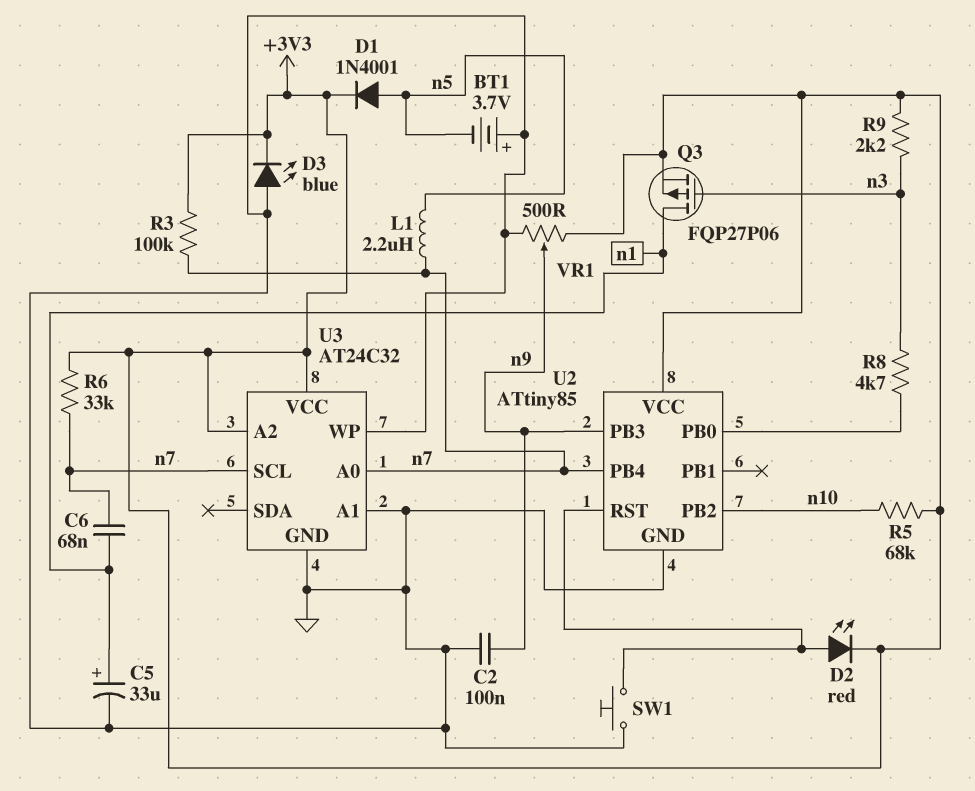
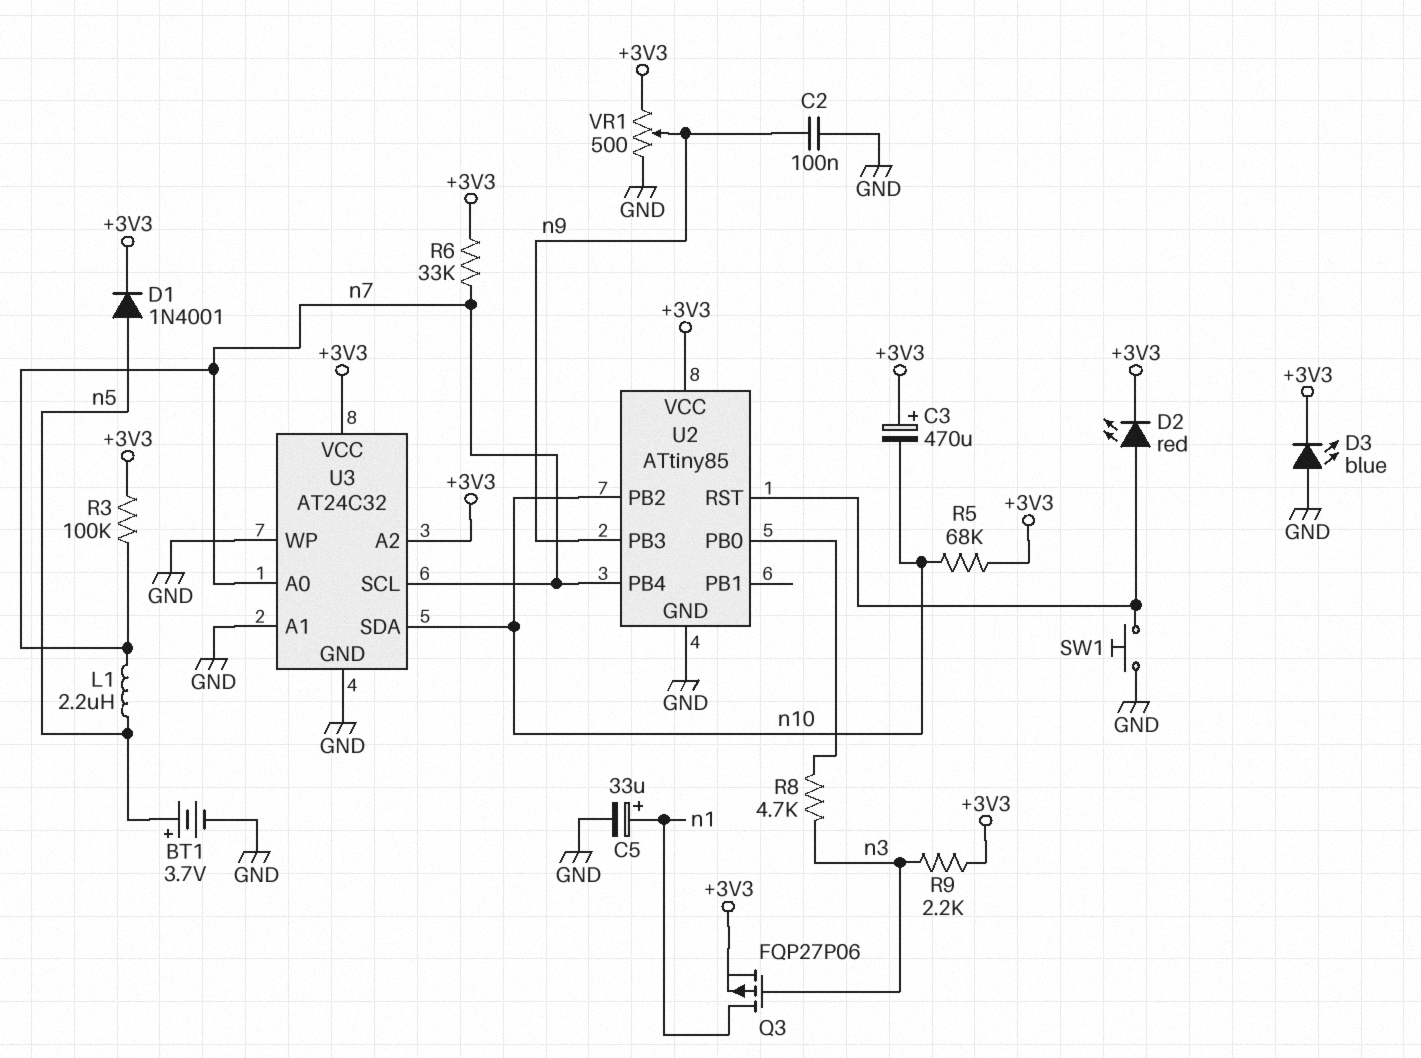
BT1: 3.7V (plus GND, minus n5) -> 3.7V (plus n5, minus GND)
C3: none -> 470uF (plus +3V3, minus n10)
C6: 68nF (n1, n7) -> none
U3 pin SDA: none -> n10

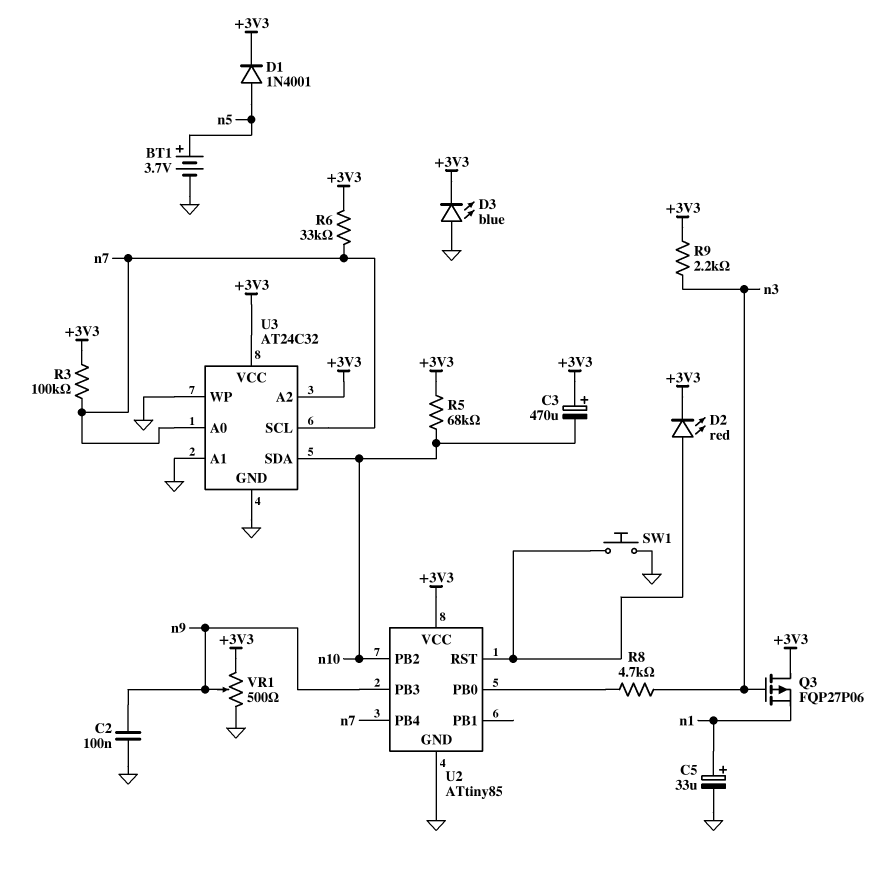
L1: 2.2uH (n5, n7) -> none
Q3: PMOS FQP27P06 (G n3, D n1, S +3V3) -> PMOS FQP27P06 (G n3, D +3V3, S n1)

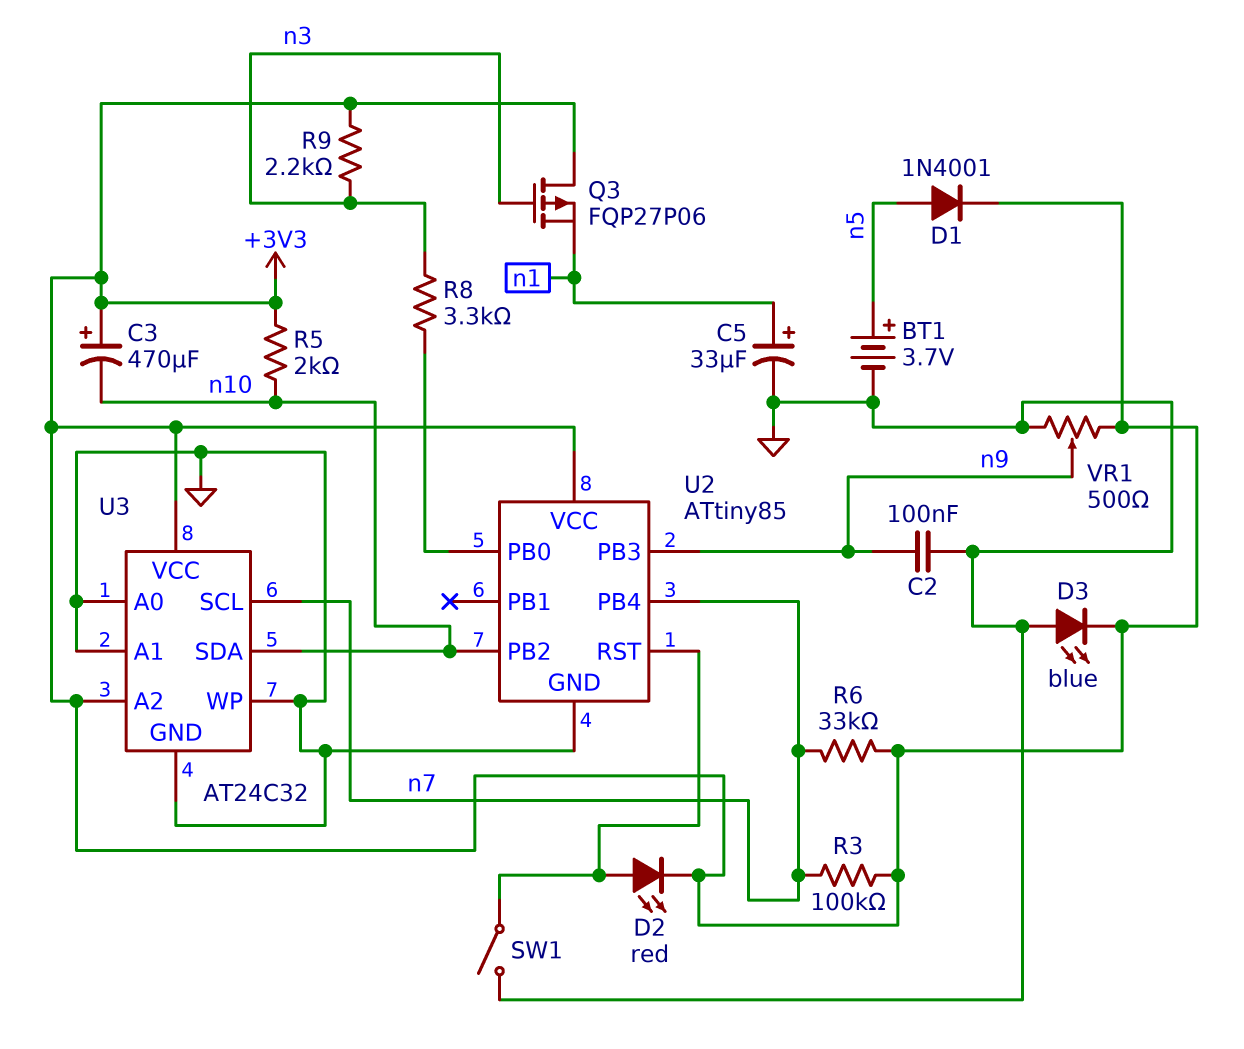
R5: 68k (+3V3, n10) -> 2k (+3V3, n10)
R8: 4.7k (U2/PB0, n3) -> 3.3k (U2/PB0, n3)
SW1: button (GND, U2/RST) -> switch (GND, U2/RST)
U3 pin A0: n7 -> GND

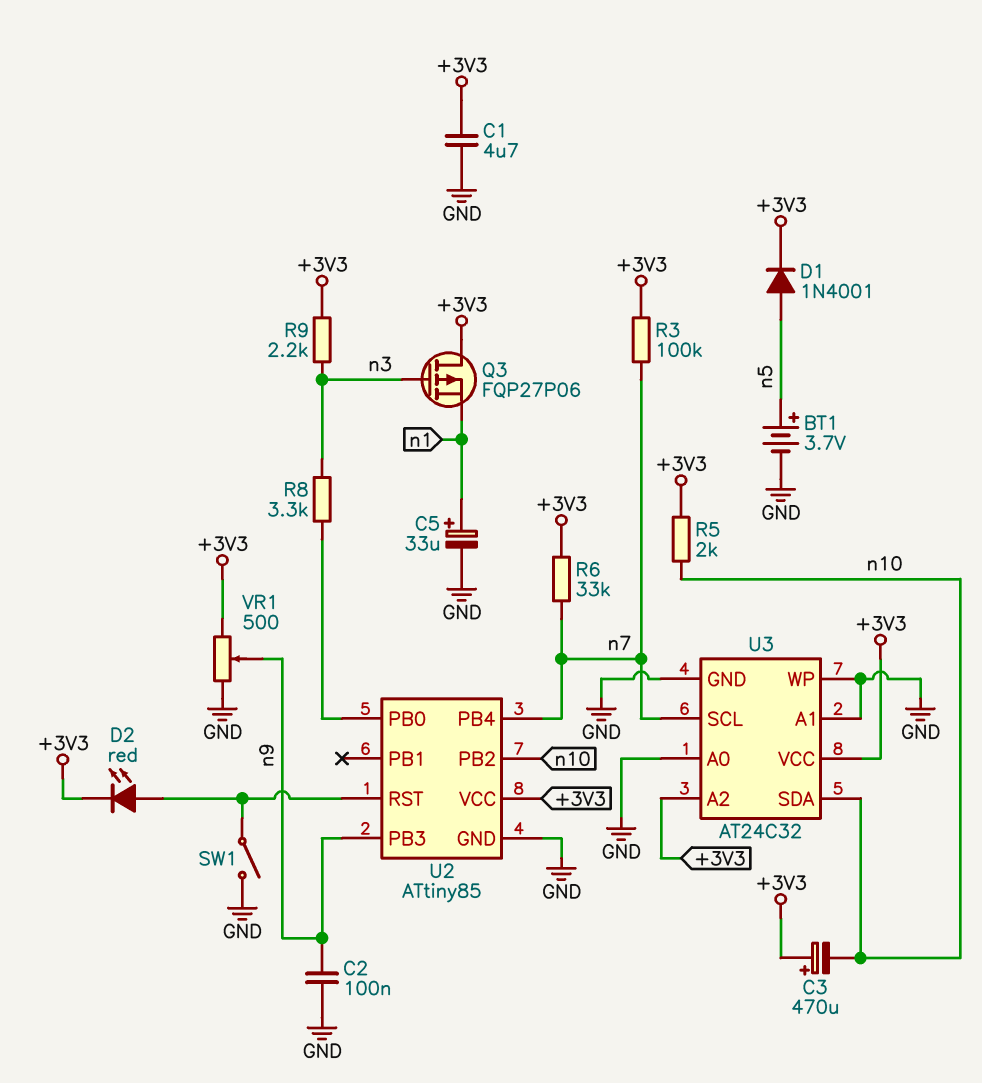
C1: none -> 4.7uF (+3V3, GND)
D3: LED blue (A GND, K +3V3) -> none

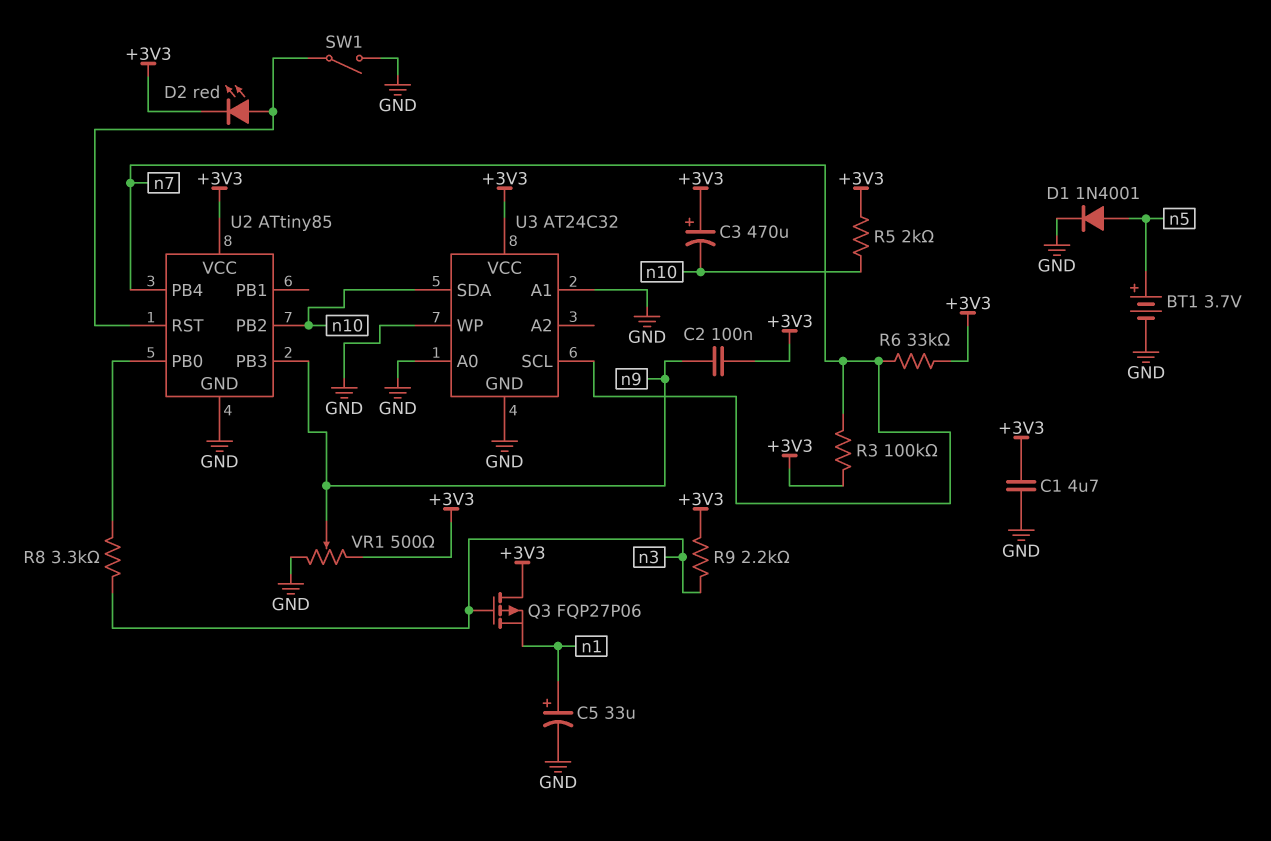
C2: 100nF (GND, n9) -> 100nF (+3V3, n9)
D1: diode 1N4001 (A n5, K +3V3) -> diode 1N4001 (A n5, K GND)
U3 pin A2: +3V3 -> none

